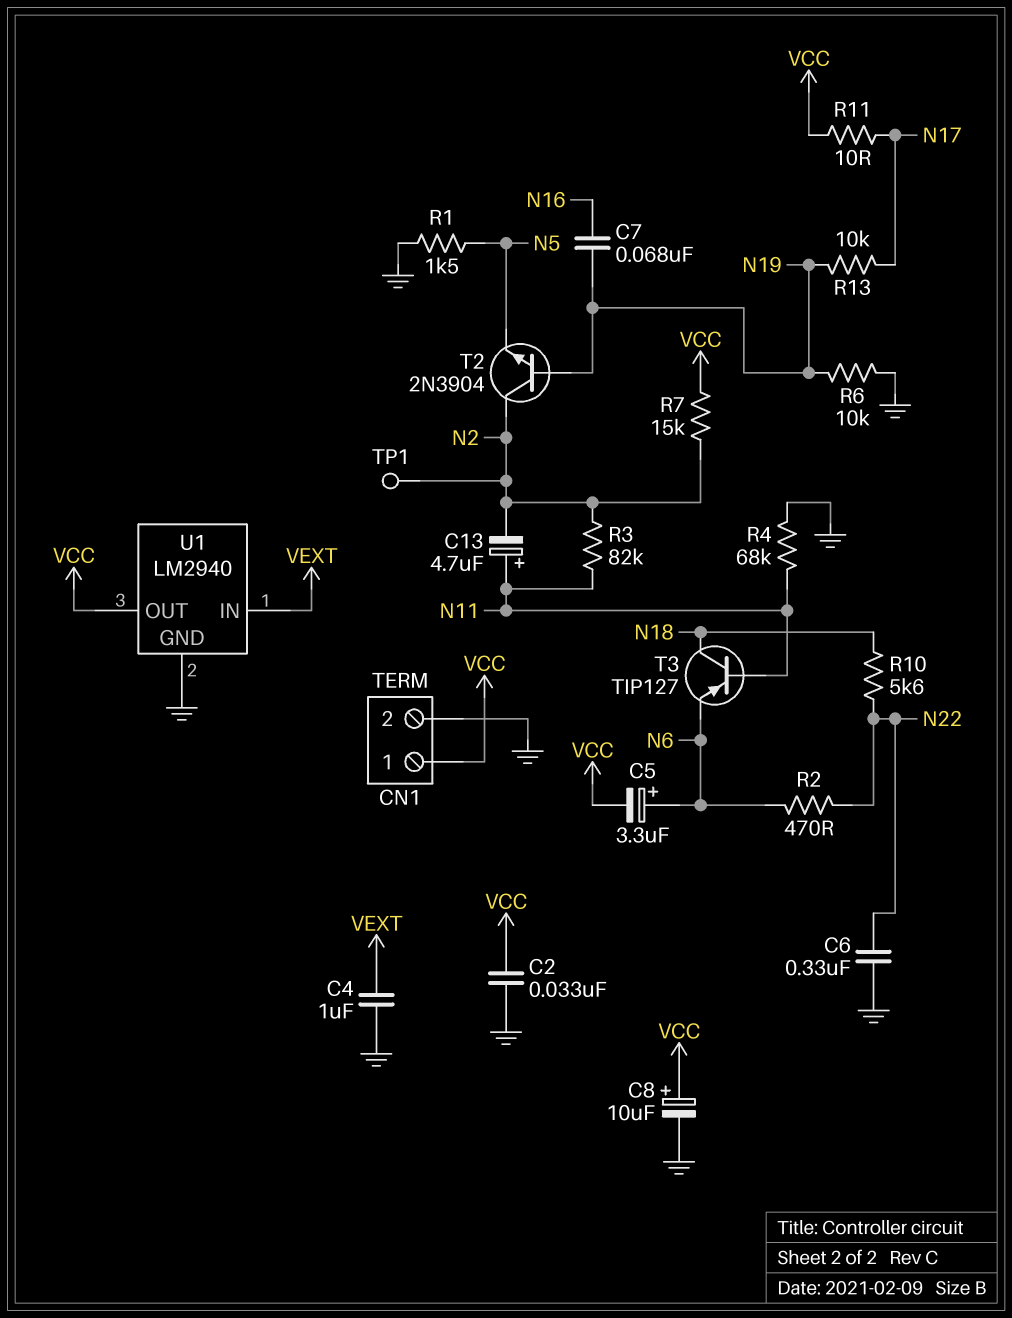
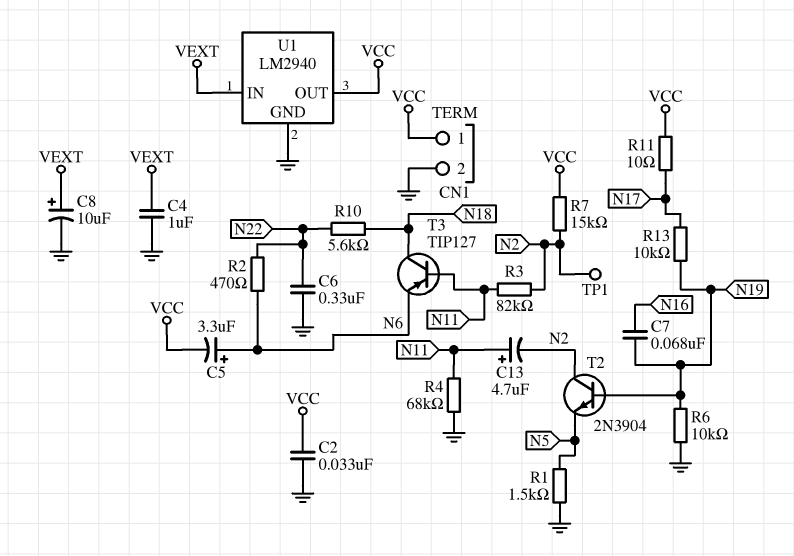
C8: 10uF (plus VCC, minus GND) -> 10uF (plus VEXT, minus GND)

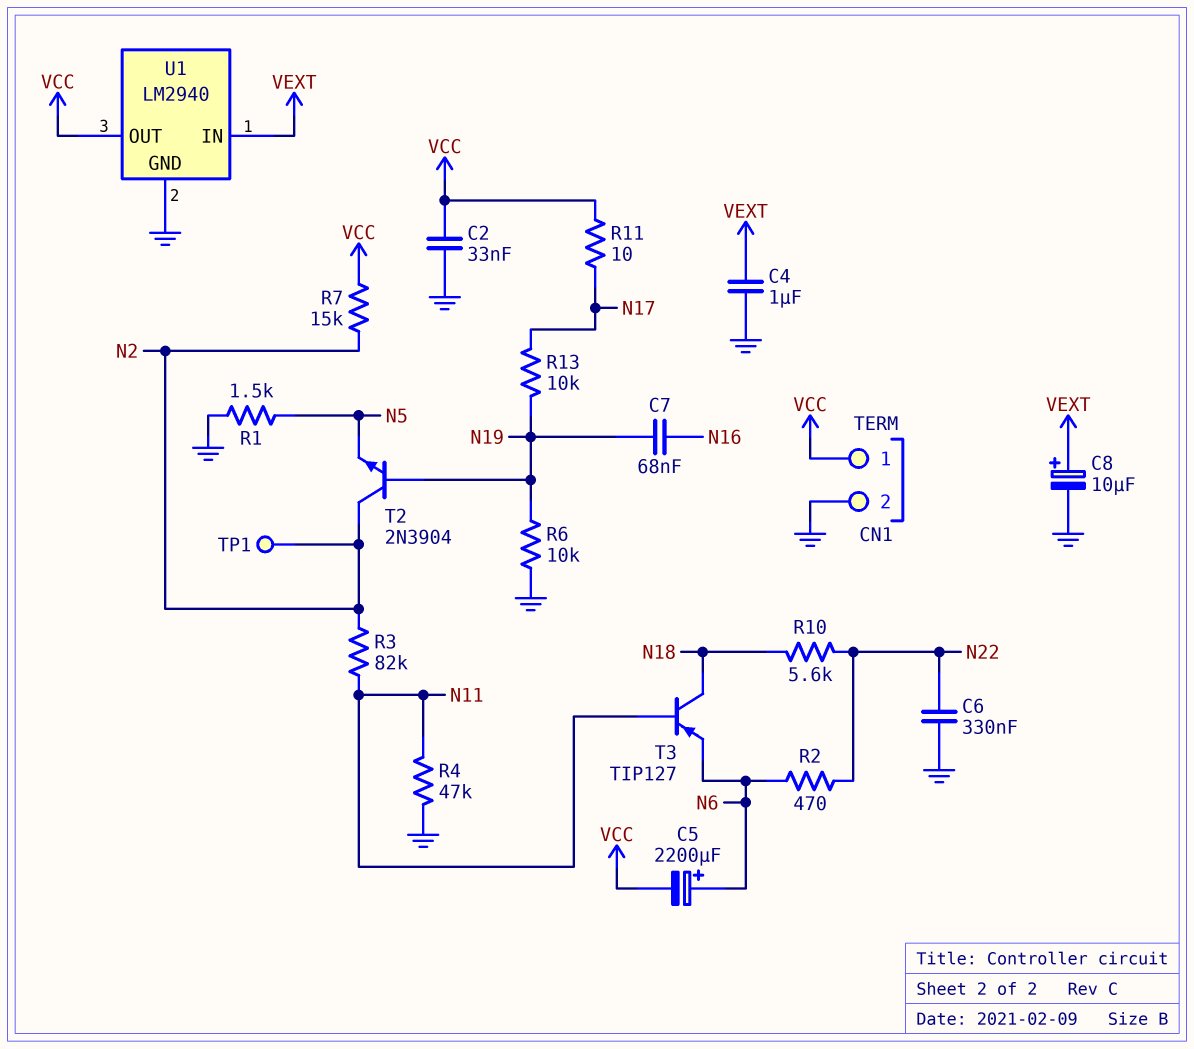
C5: 3.3uF (plus N6, minus VCC) -> 2200uF (plus N6, minus VCC)
C13: 4.7uF (plus N11, minus N2) -> none
R4: 68k (GND, N11) -> 47k (GND, N11)

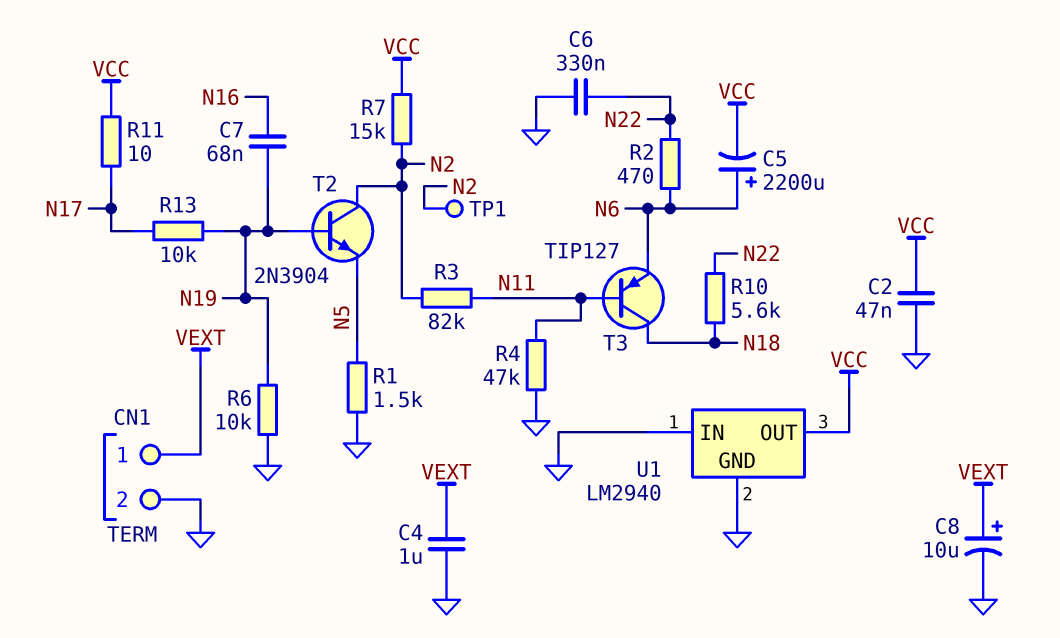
C2: 33nF (GND, VCC) -> 47nF (GND, VCC)
CN1 pin 1: VCC -> VEXT
U1 pin IN: VEXT -> GND

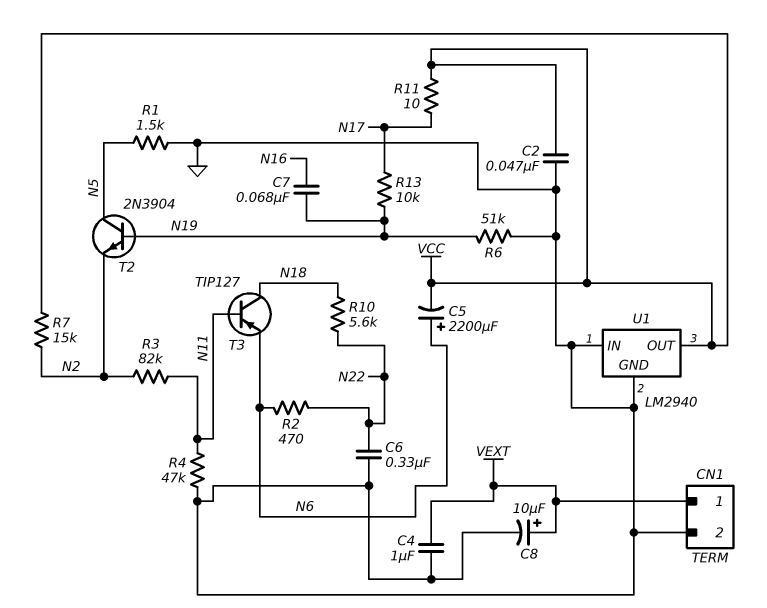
R6: 10k (GND, N19) -> 51k (GND, N19)
T2: NPN 2N3904 (B N19, C N2, E N5) -> NPN 2N3904 (B N19, C N5, E N2)
TP1: test point (N2) -> none

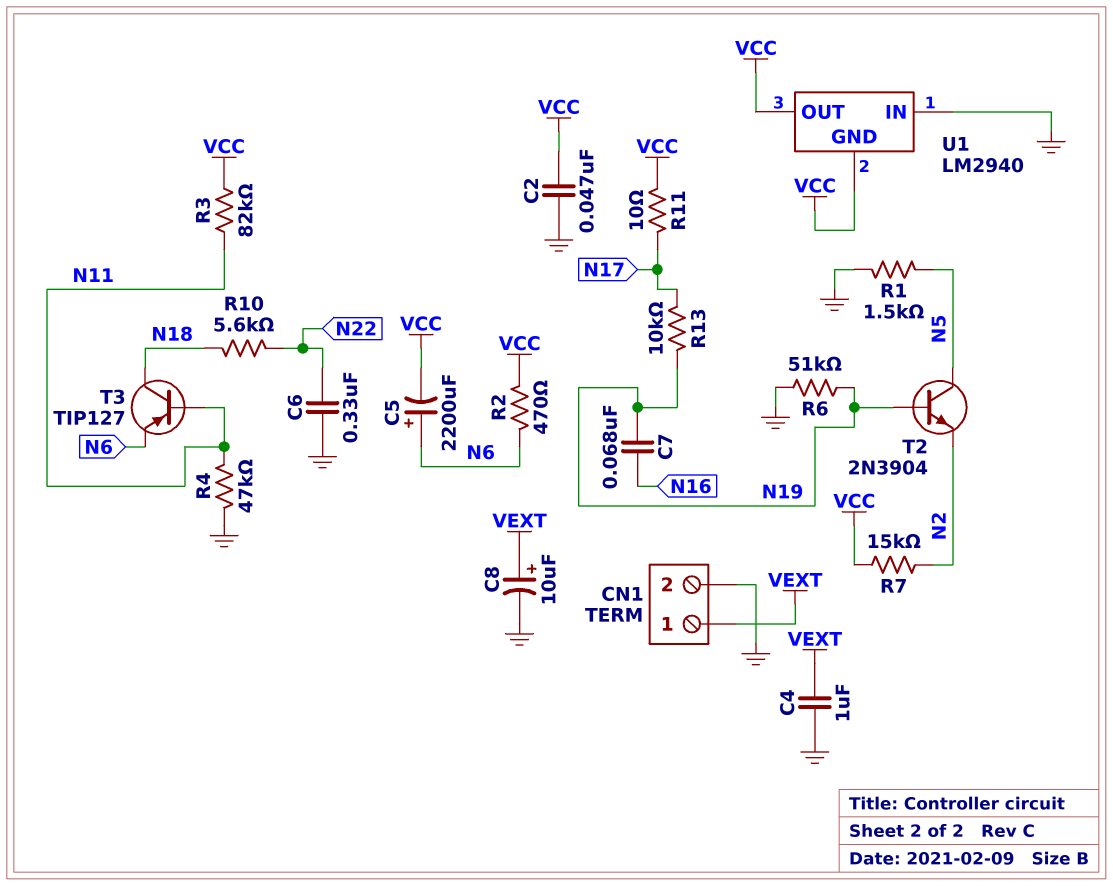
R2: 470 (N6, N22) -> 470 (N6, VCC)
R3: 82k (N2, N11) -> 82k (N11, VCC)
U1 pin GND: GND -> VCC

